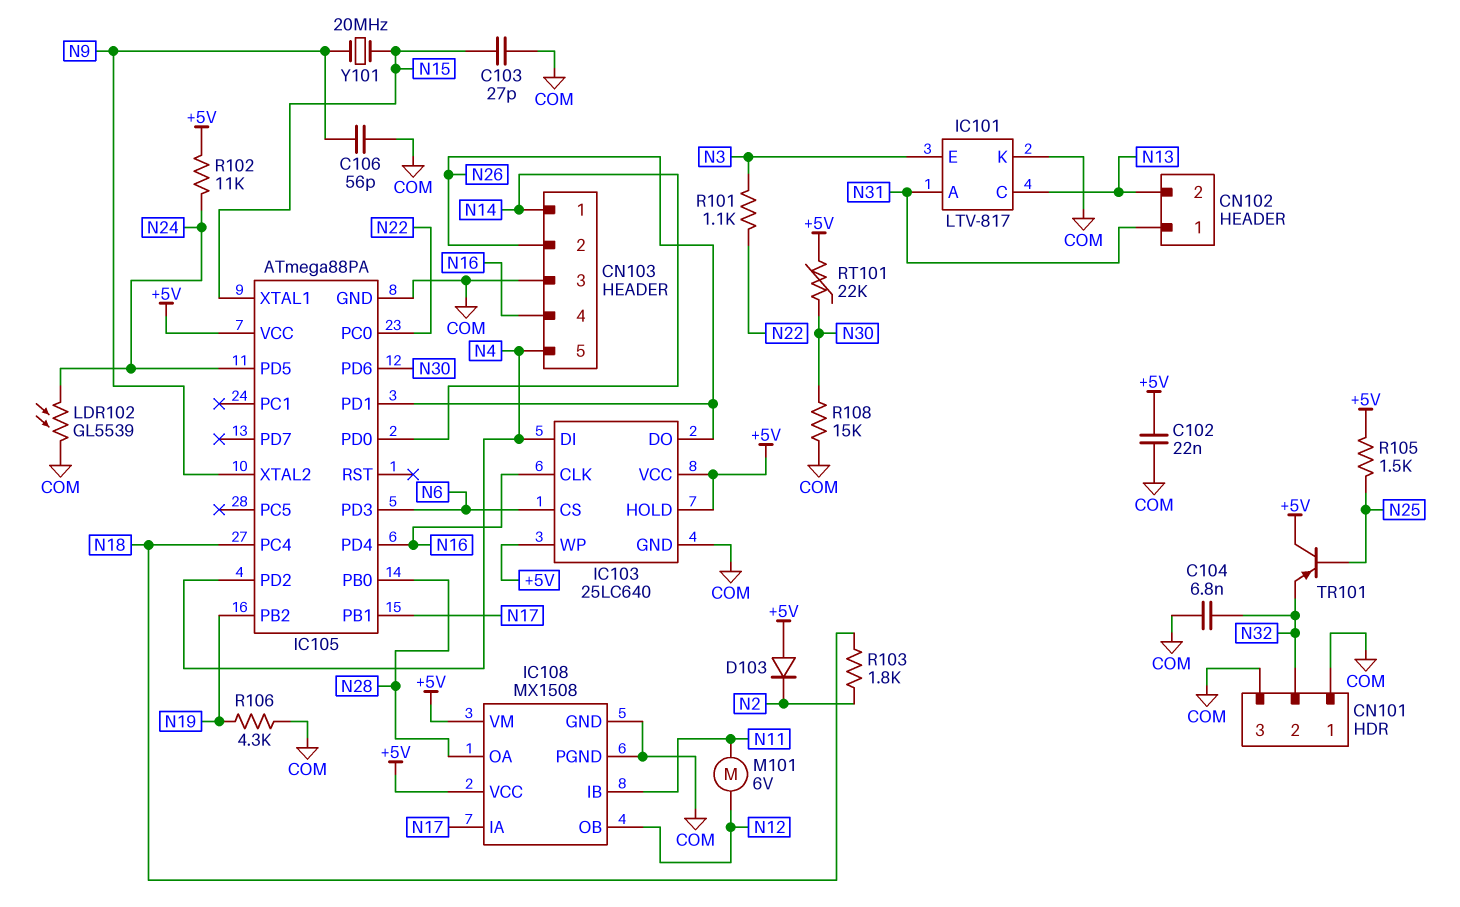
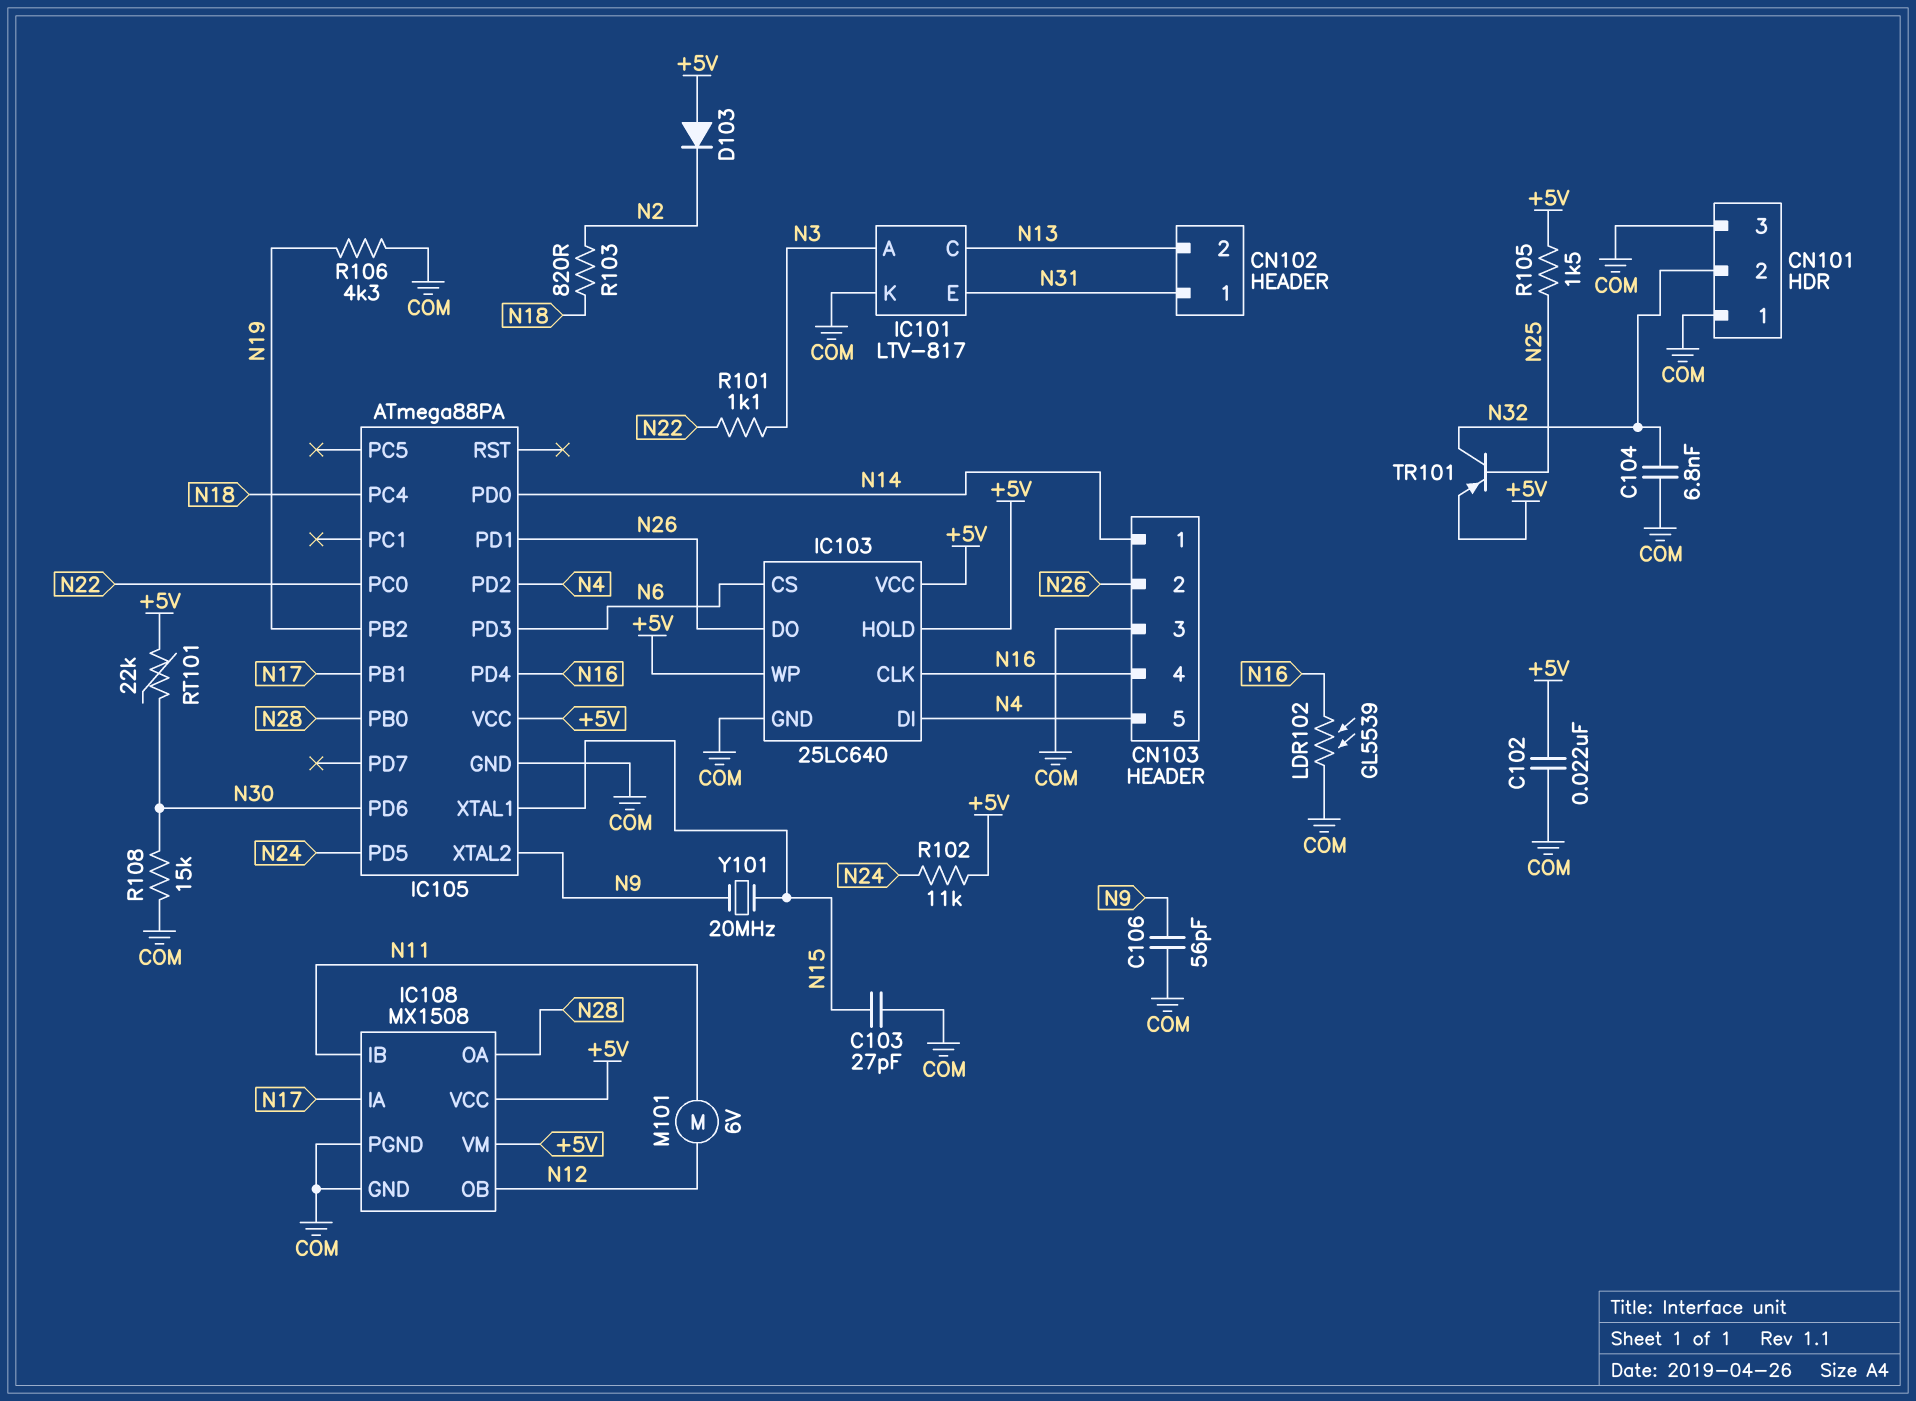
IC101 pin A: N31 -> N3
IC101 pin E: N3 -> N31
LDR102: GL5539 (COM, N24) -> GL5539 (COM, N16)
R103: 1.8k (N2, N18) -> 820 (N2, N18)
TR101: PNP (B N25, C +5V, E N32) -> PNP (B N25, C N32, E +5V)

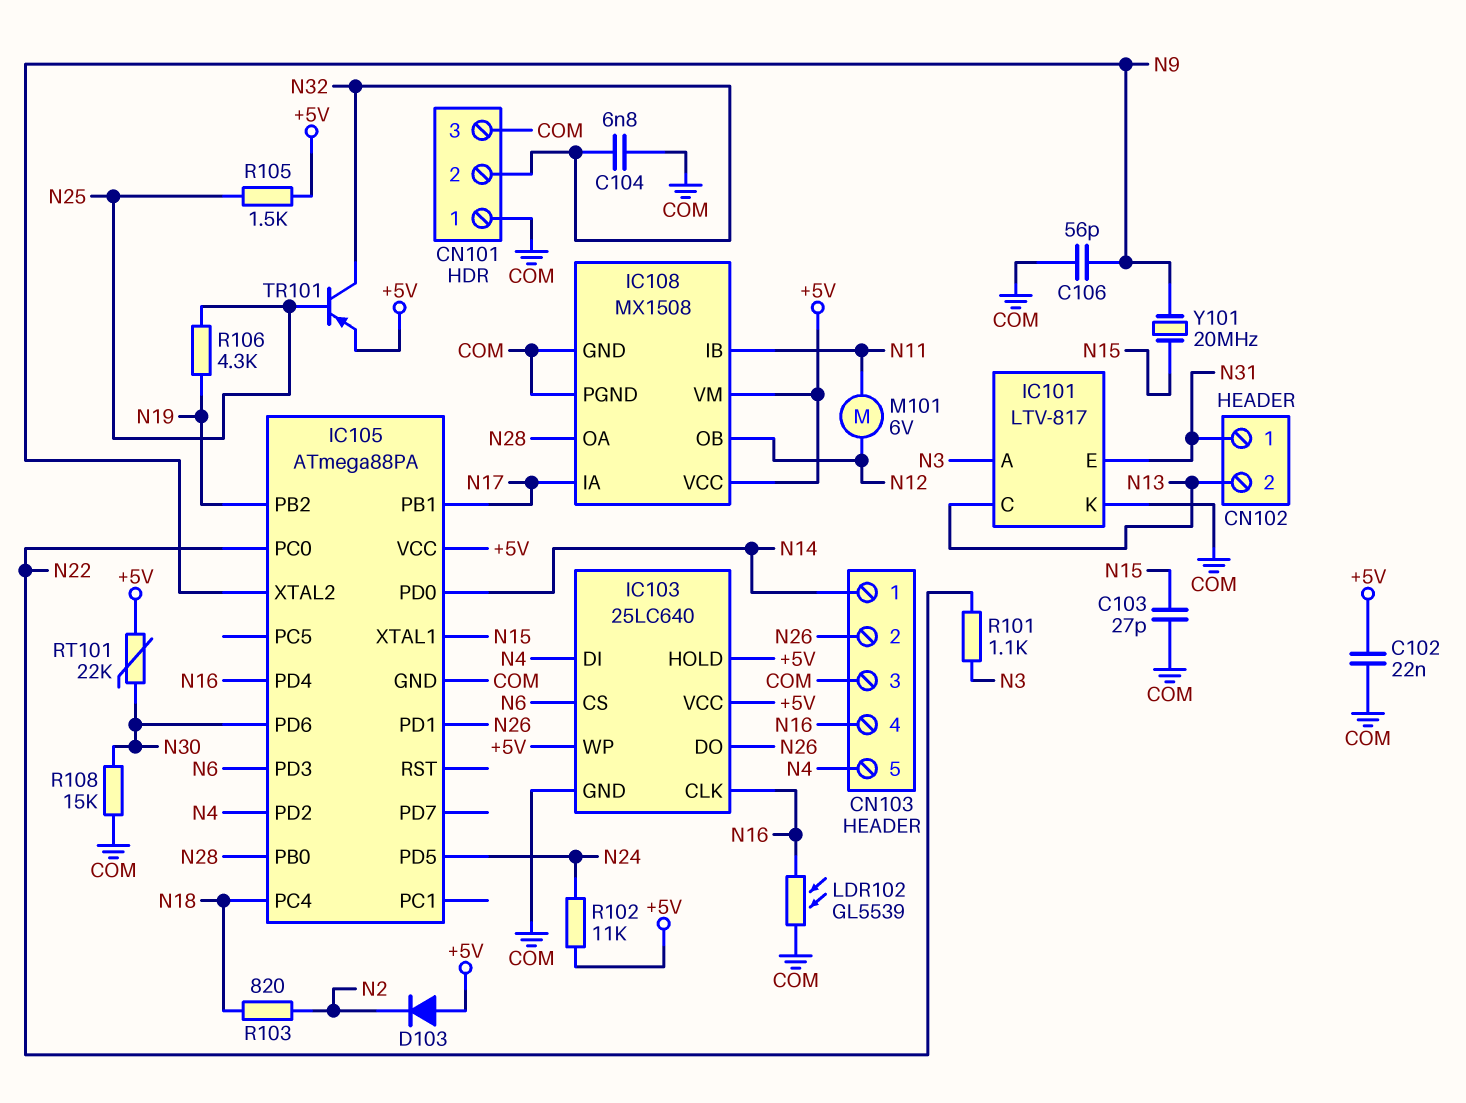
R106: 4.3k (COM, N19) -> 4.3k (N19, N25)

